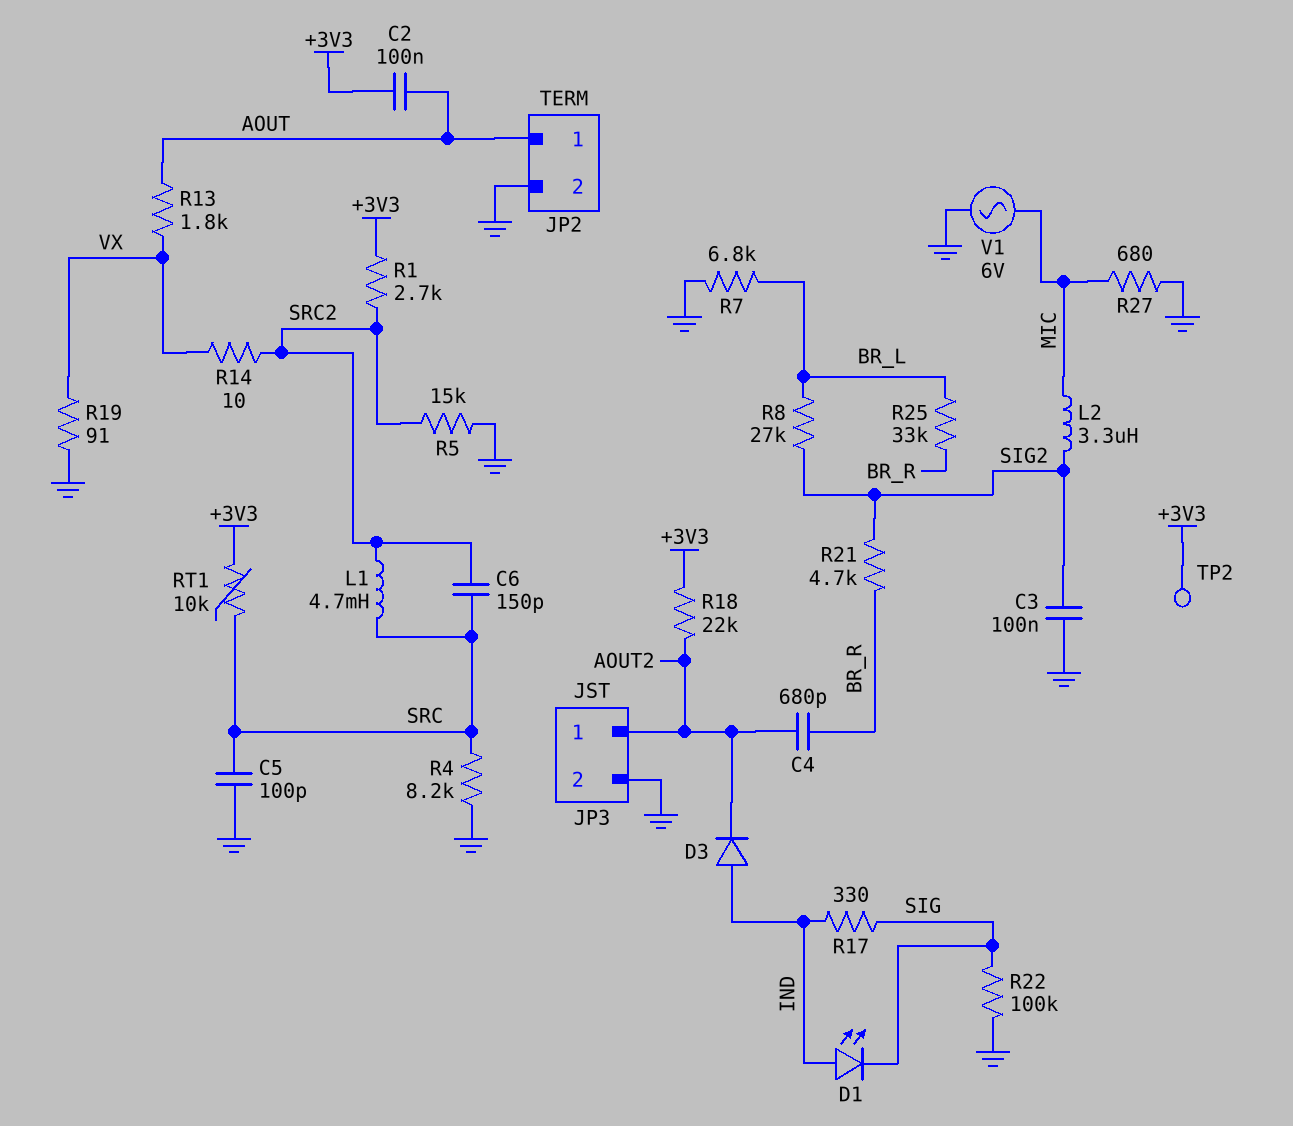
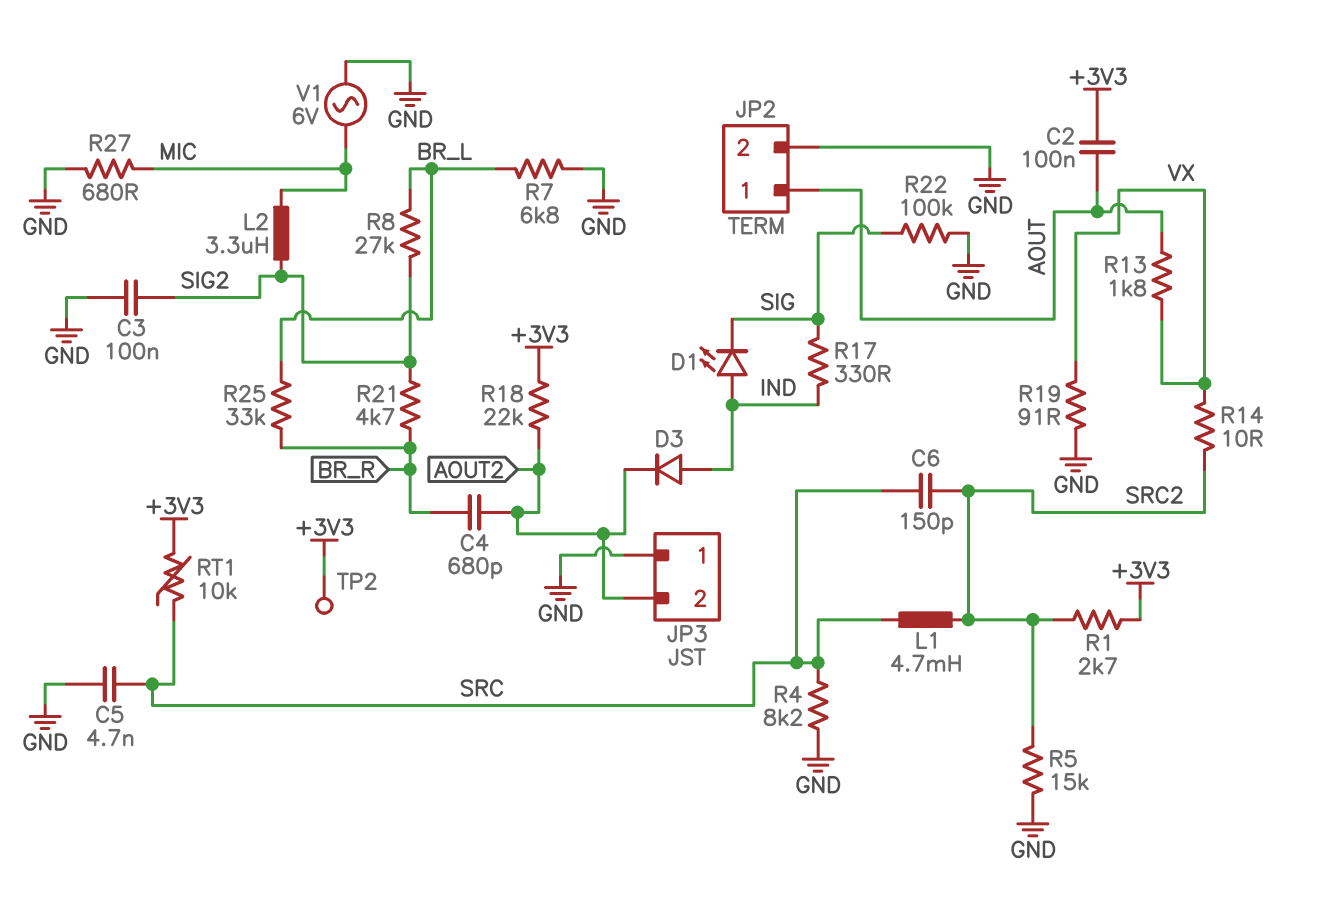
C5: 100pF (GND, SRC) -> 4.7nF (GND, SRC)
JP3 pin 1: AOUT2 -> GND
JP3 pin 2: GND -> AOUT2

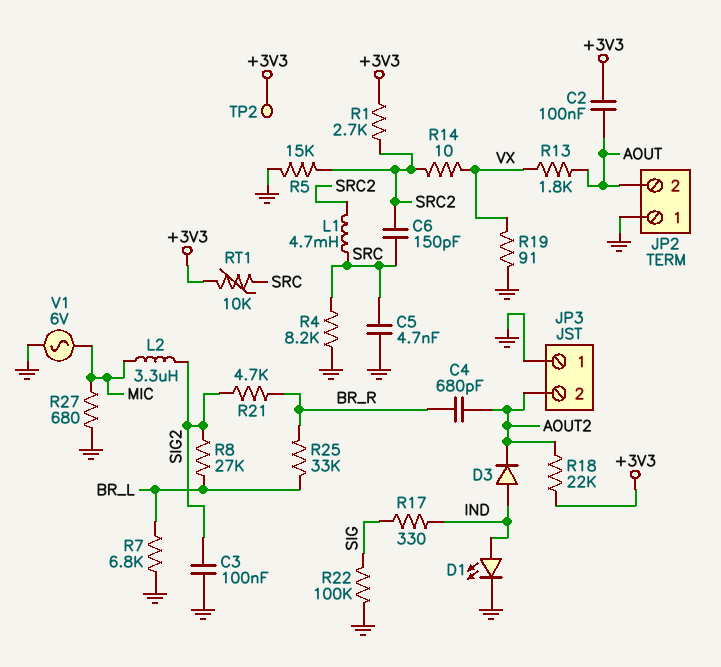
D1: LED (A IND, K SIG) -> LED (A IND, K GND)
JP2 pin 1: AOUT -> GND
JP2 pin 2: GND -> AOUT

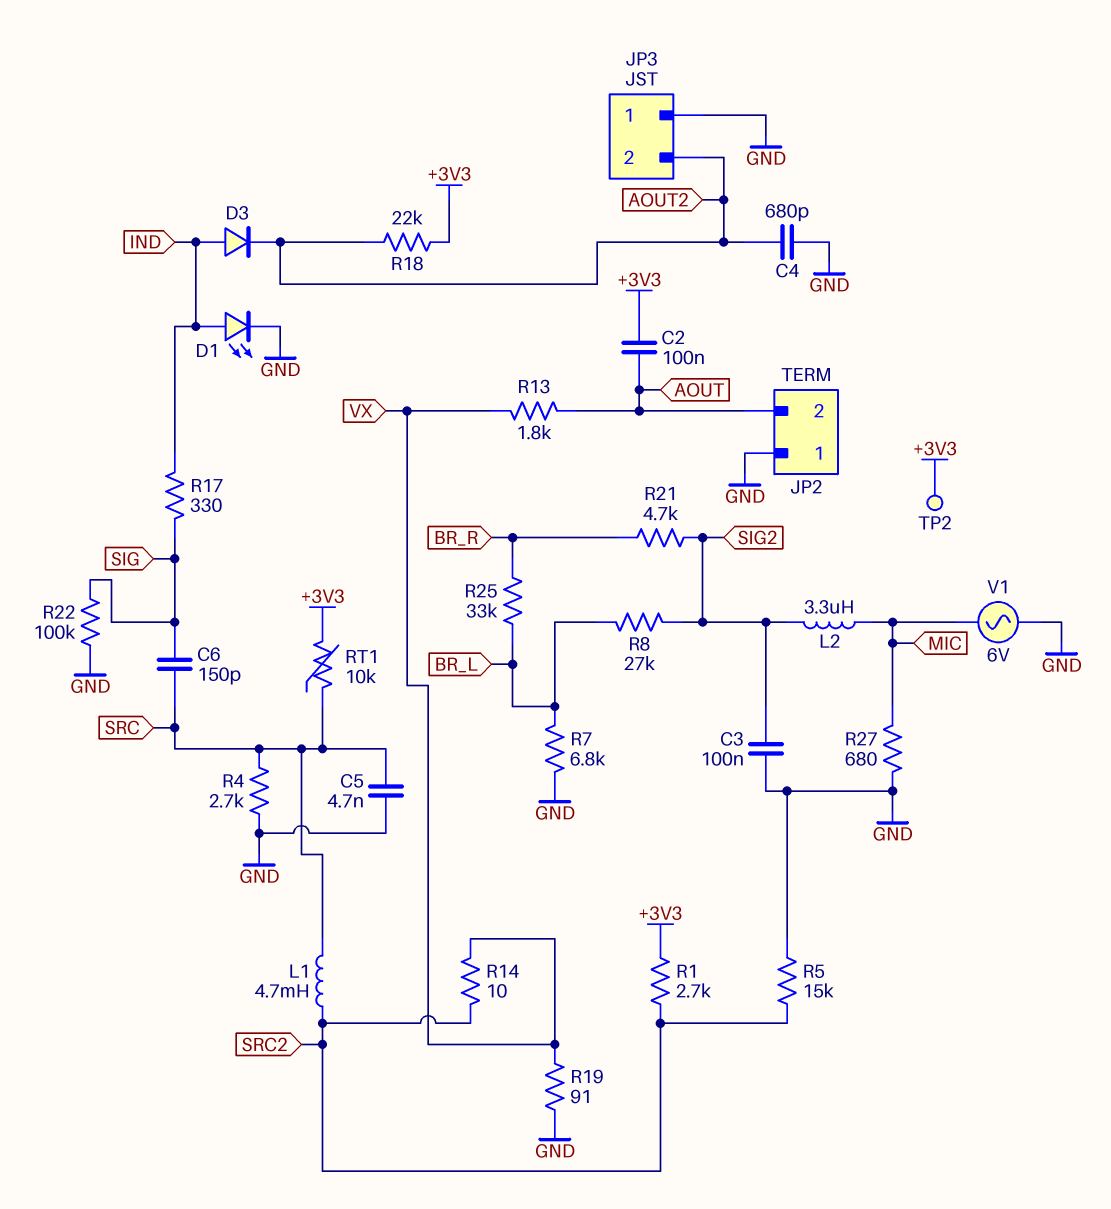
C4: 680pF (AOUT2, BR_R) -> 680pF (AOUT2, GND)
C6: 150pF (SRC, SRC2) -> 150pF (SIG, SRC)
R4: 8.2k (GND, SRC) -> 2.7k (GND, SRC)

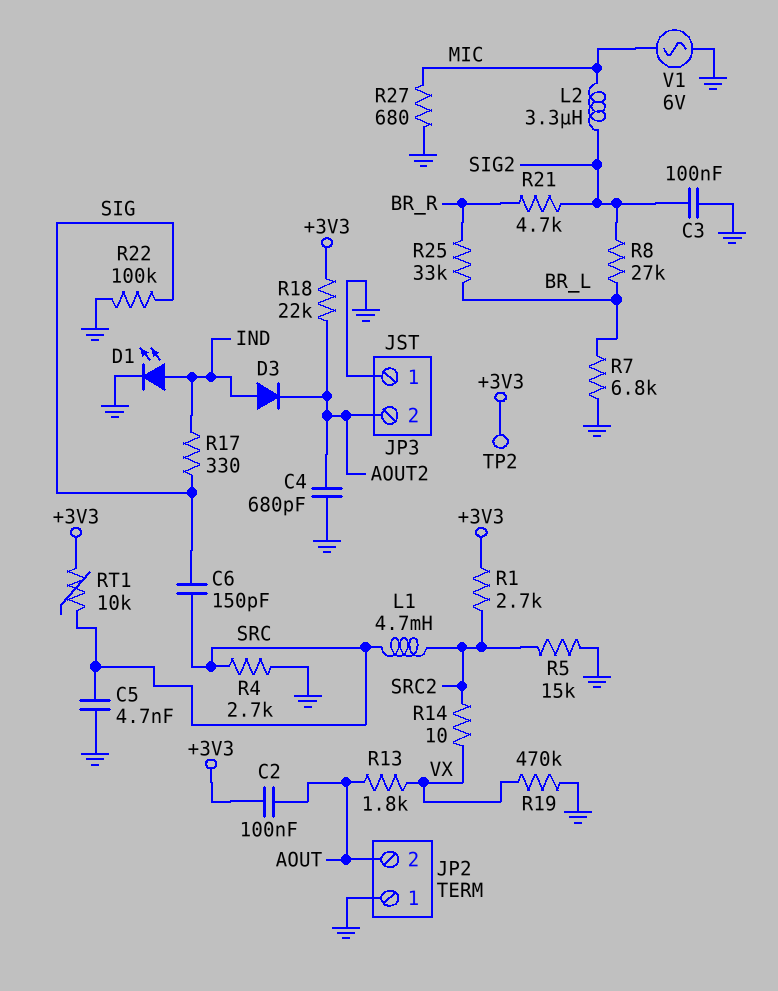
R19: 91 (GND, VX) -> 470k (GND, VX)

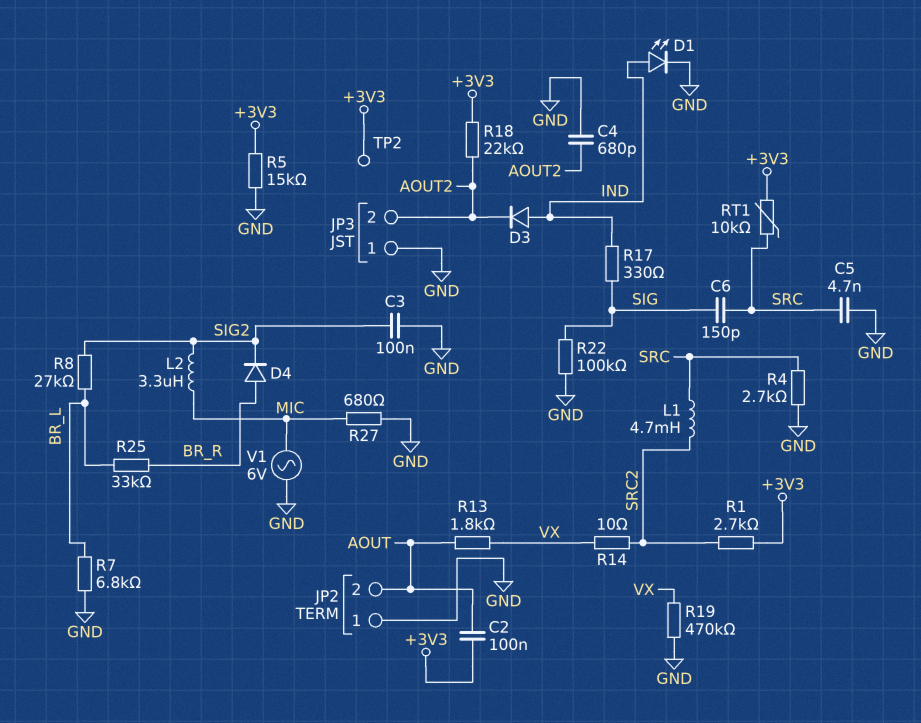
D4: none -> diode (A BR_R, K SIG2)
R5: 15k (GND, SRC2) -> 15k (+3V3, GND)
R21: 4.7k (BR_R, SIG2) -> none

